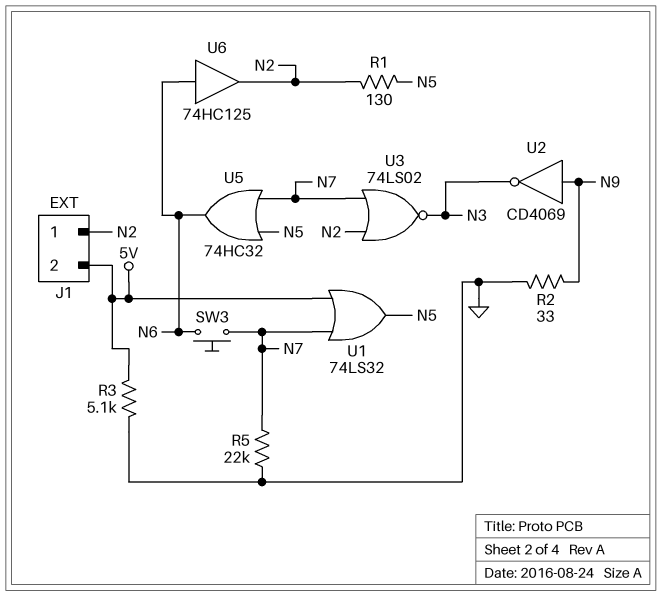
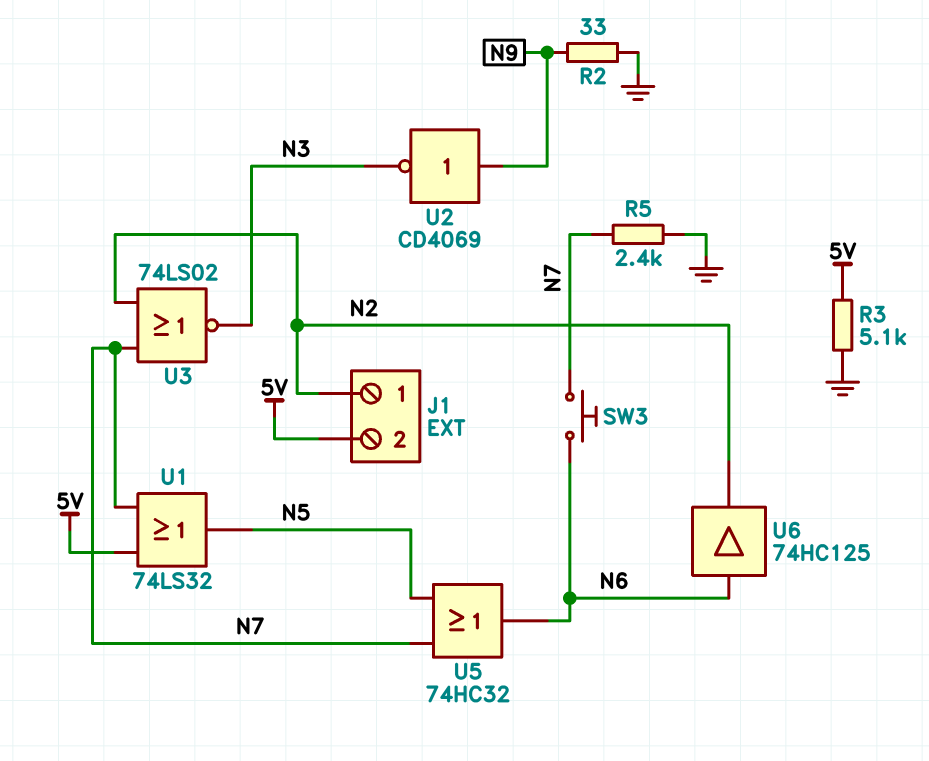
R1: 130 (N2, N5) -> none
R5: 22k (GND, N7) -> 2.4k (GND, N7)

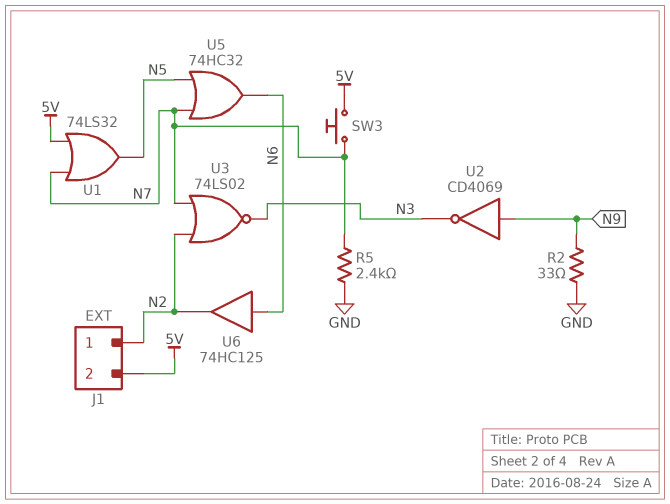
R3: 5.1k (5V, GND) -> none
SW3: button (N6, N7) -> button (5V, N7)

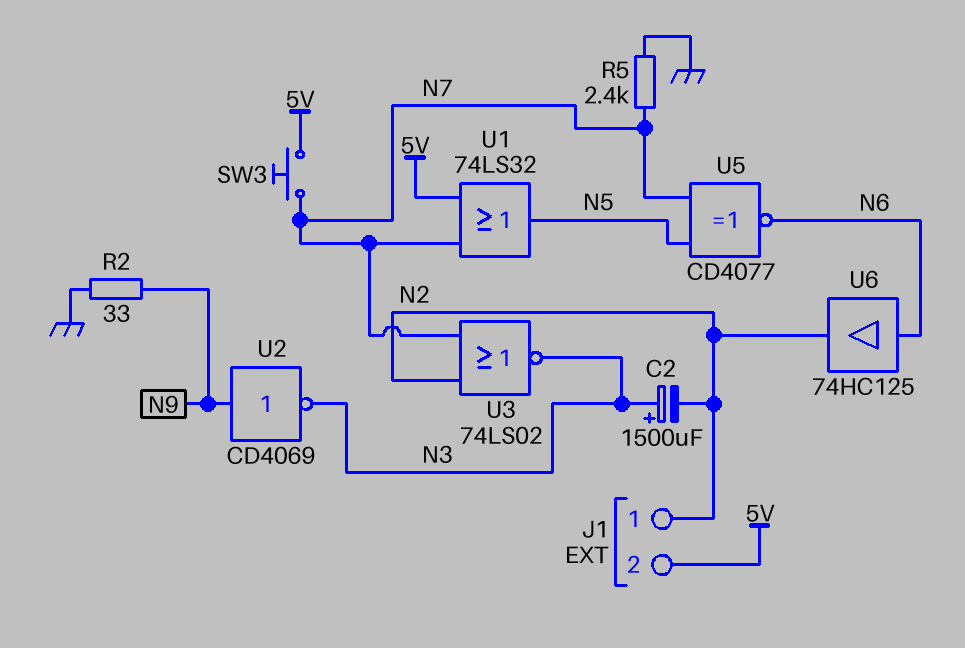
C2: none -> 1500uF (plus N3, minus N2)
U5: OR 74HC32 (in N5, in N7, out N6) -> XNOR CD4077 (in N5, in N7, out N6)

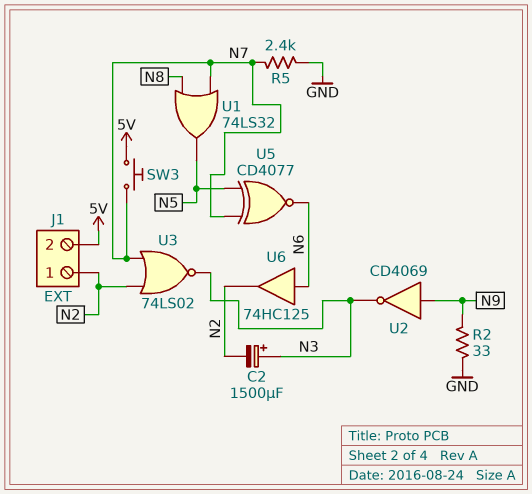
U1: OR 74LS32 (in 5V, in N7, out N5) -> OR 74LS32 (in N7, in N8, out N5)

